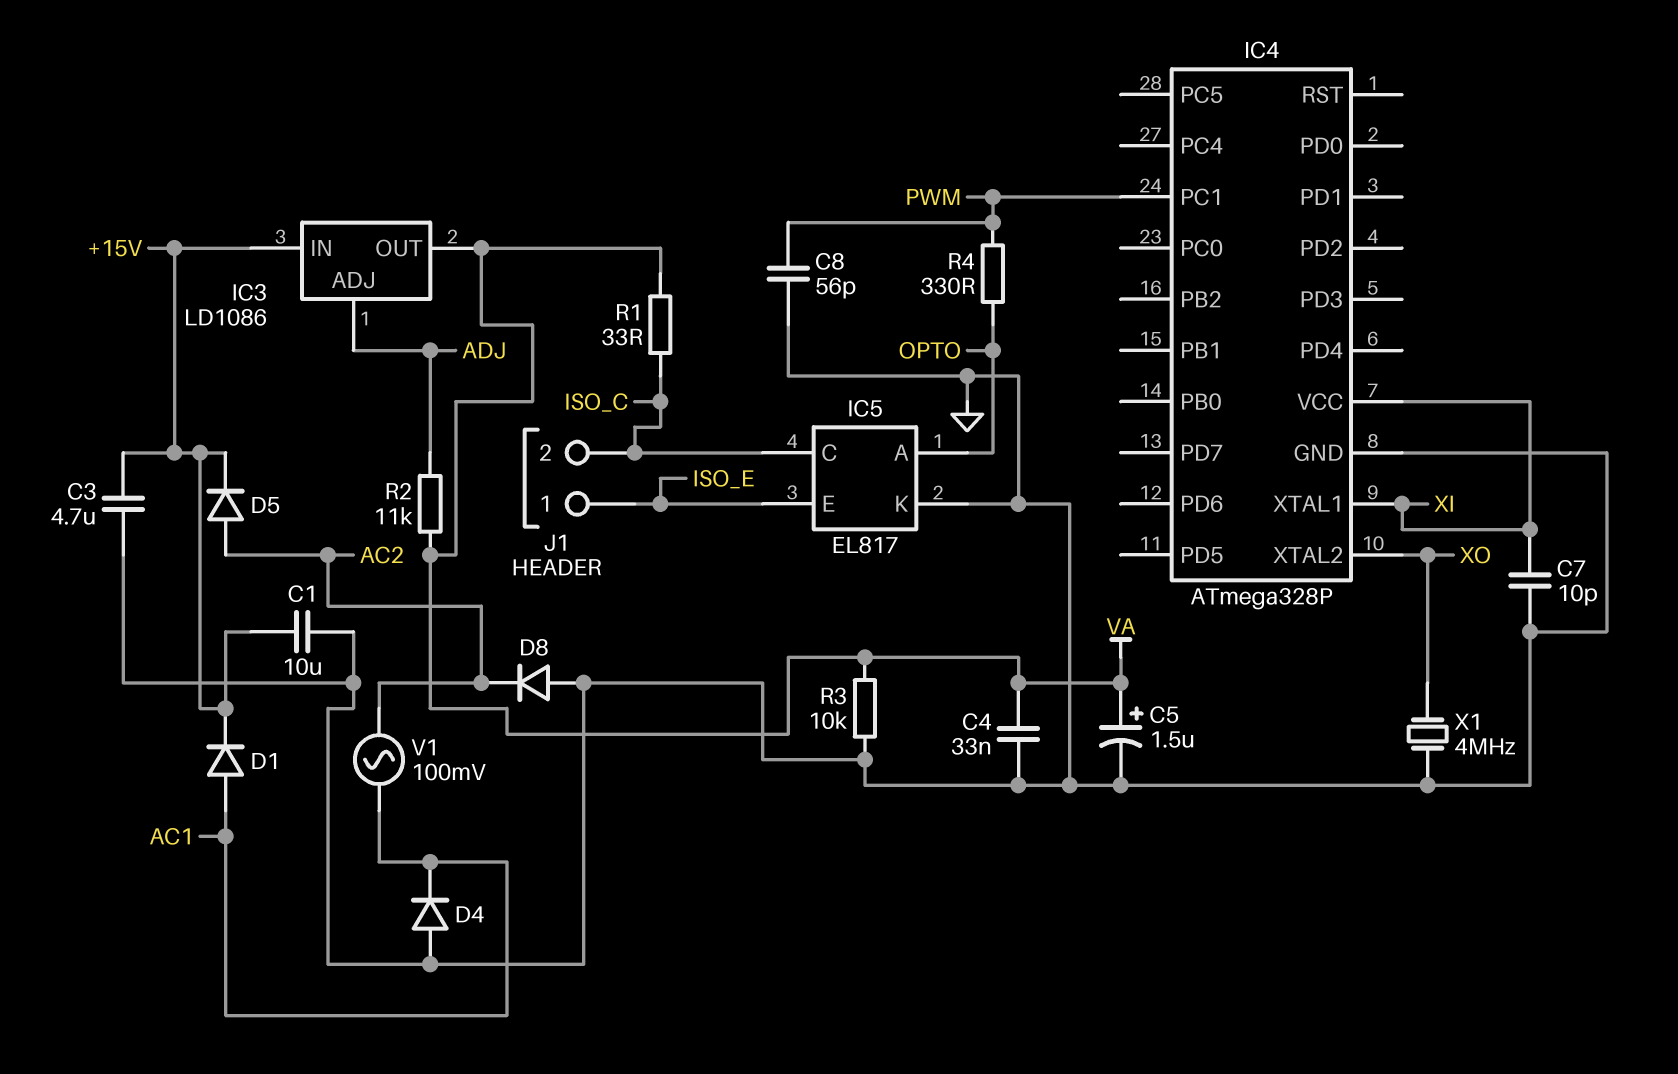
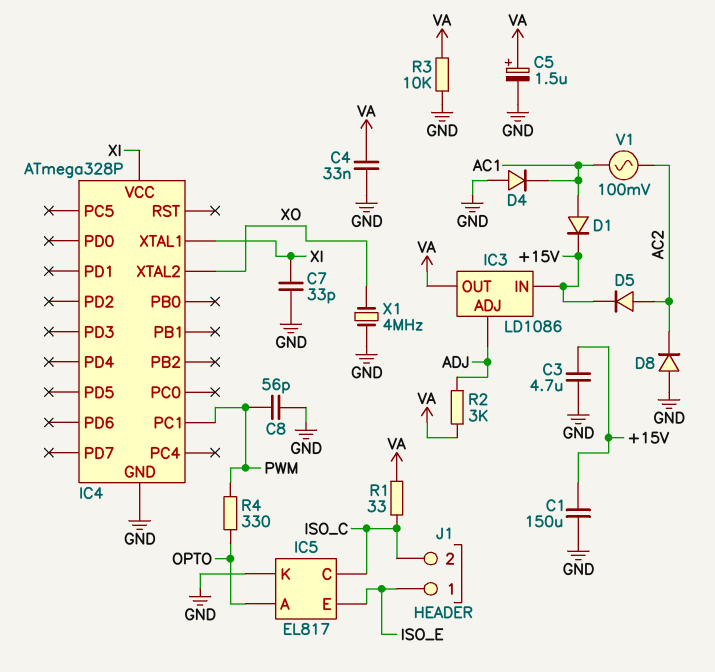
C1: 10uF (+15V, GND) -> 150uF (+15V, GND)
C7: 10pF (GND, XI) -> 33pF (GND, XI)
R2: 11k (ADJ, VA) -> 3k (ADJ, VA)

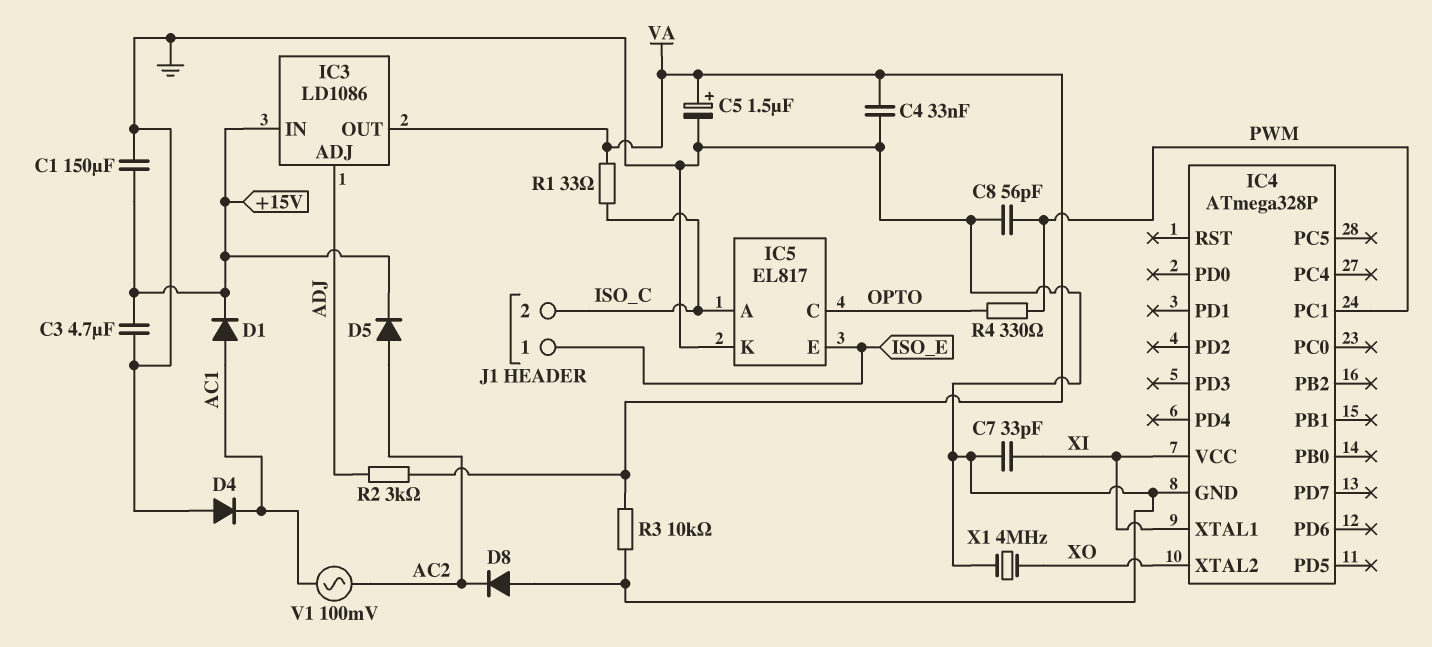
IC5 pin A: OPTO -> ISO_C
IC5 pin C: ISO_C -> OPTO

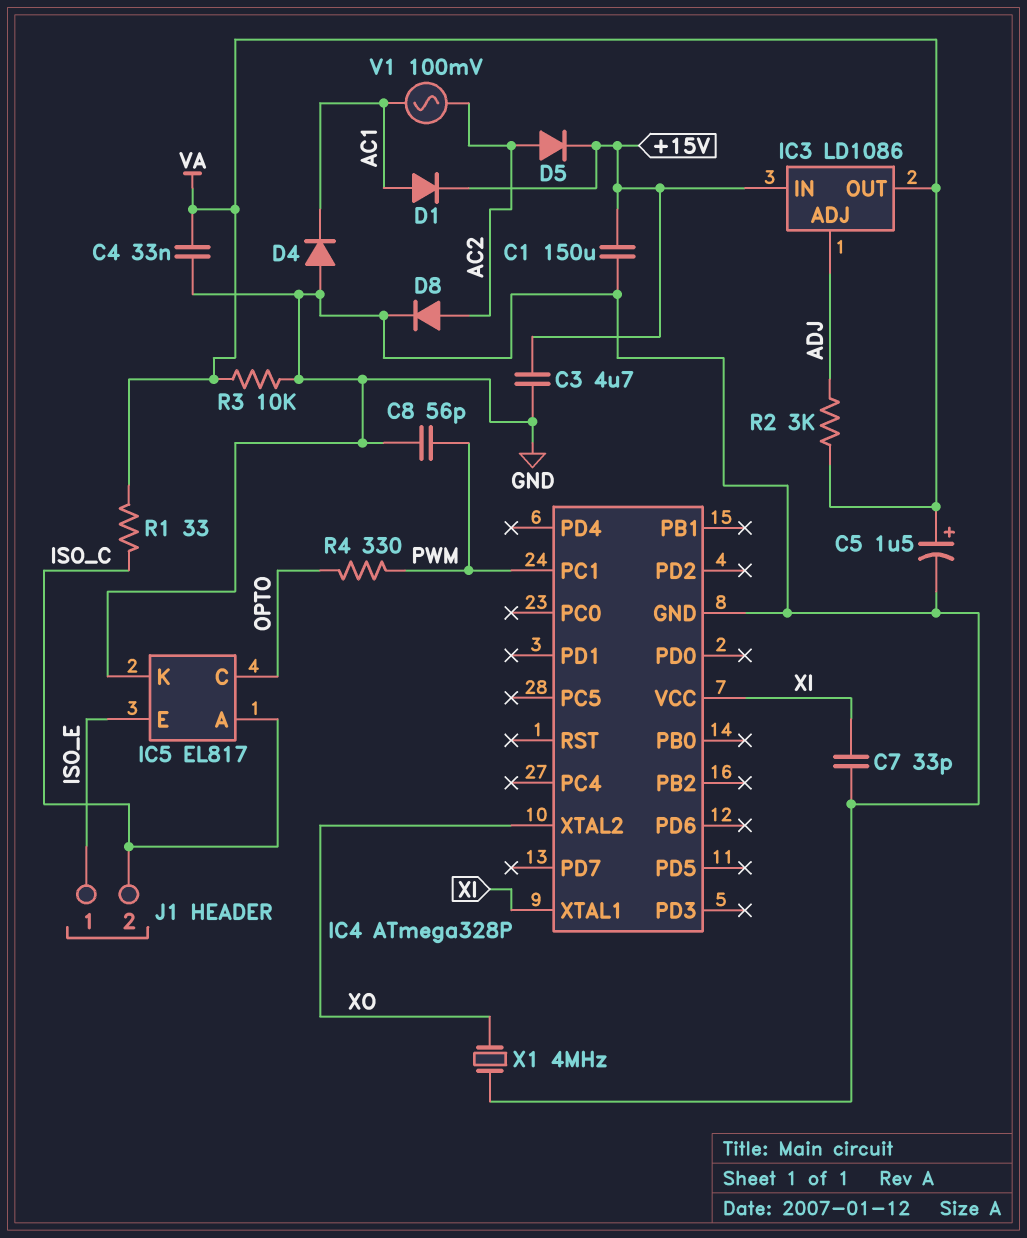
D8: diode (A GND, K AC2) -> diode (A AC2, K GND)

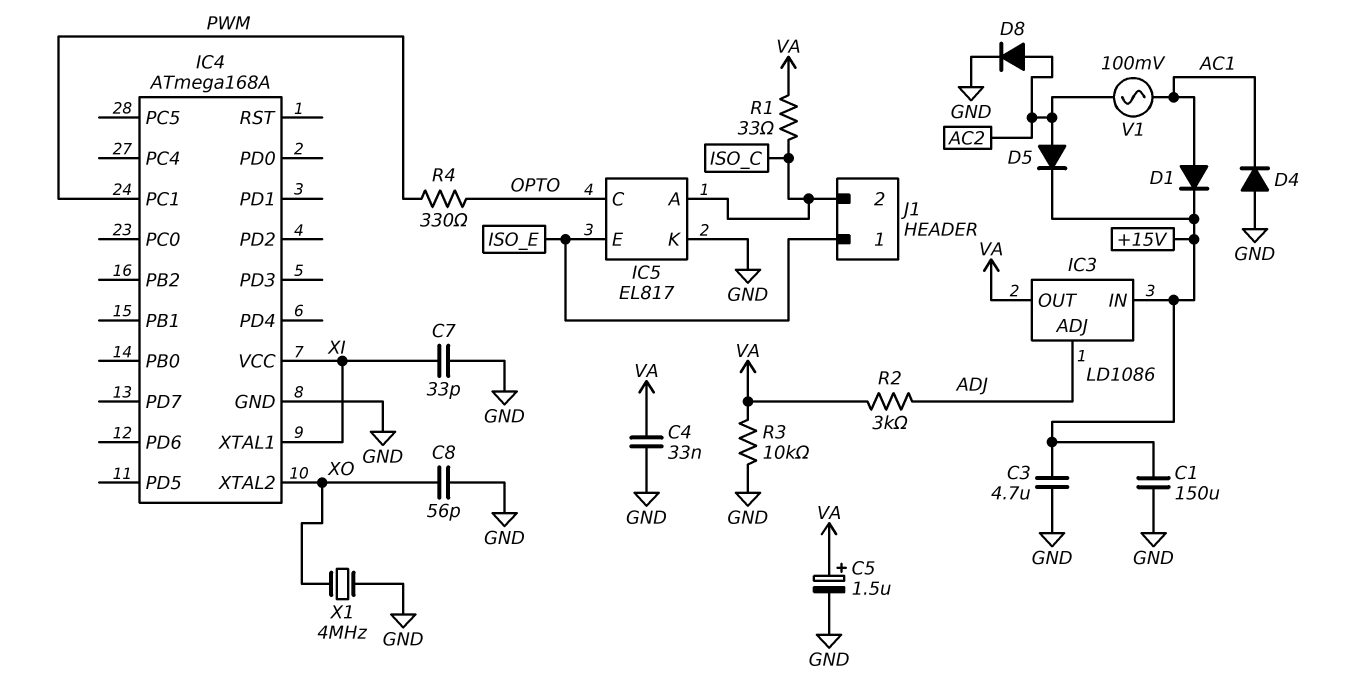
C8: 56pF (GND, PWM) -> 56pF (GND, XO)
IC4: ATmega328P -> ATmega168A

